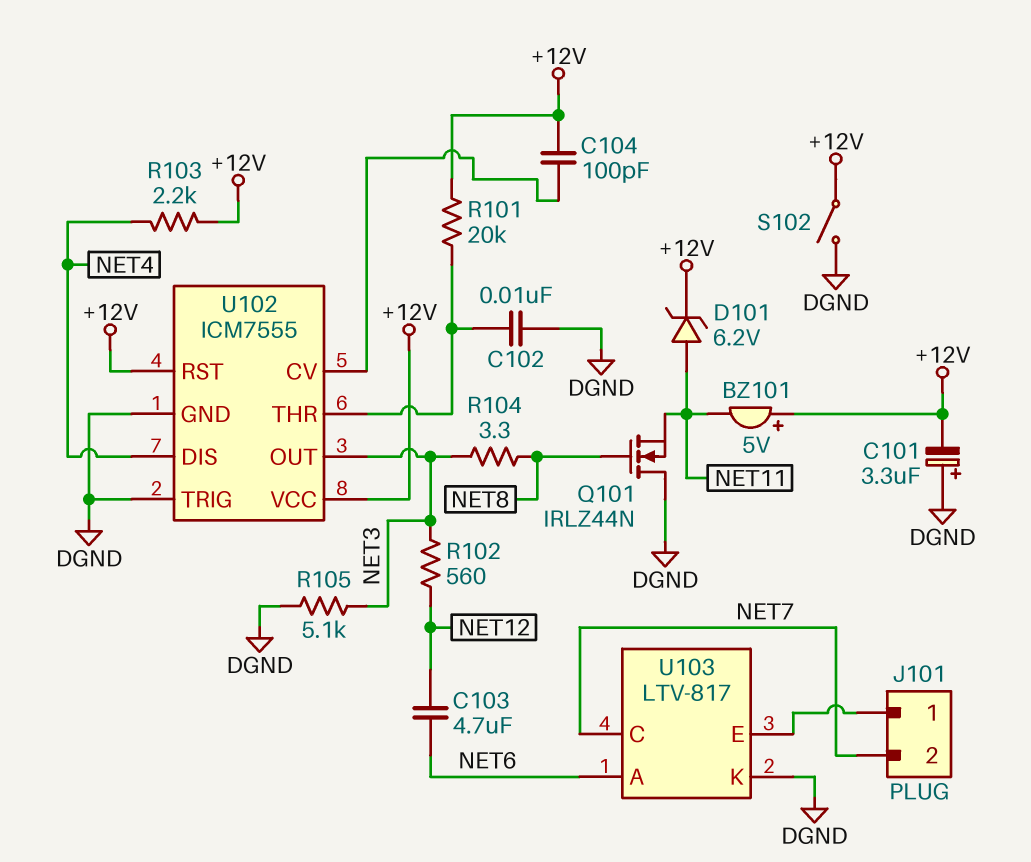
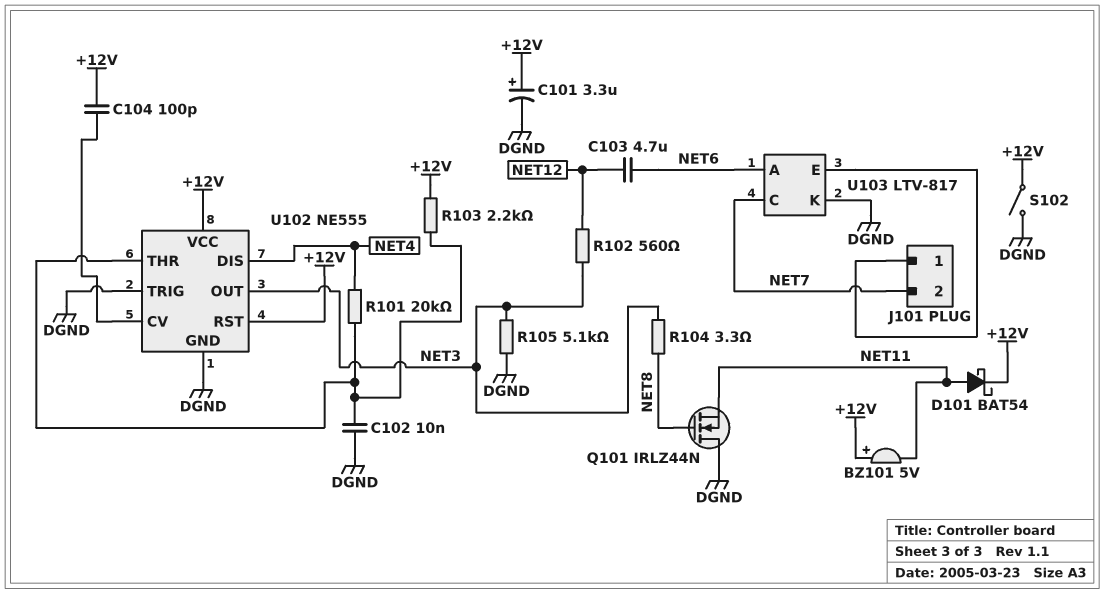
C101: 3.3uF (plus DGND, minus +12V) -> 3.3uF (plus +12V, minus DGND)
D101: zener 6.2V (A NET11, K +12V) -> schottky BAT54 (A NET11, K +12V)
R101: 20k (+12V, U102/THR) -> 20k (NET4, U102/THR)
R103: 2.2k (+12V, NET4) -> 2.2k (+12V, U102/THR)
U102: ICM7555 -> NE555

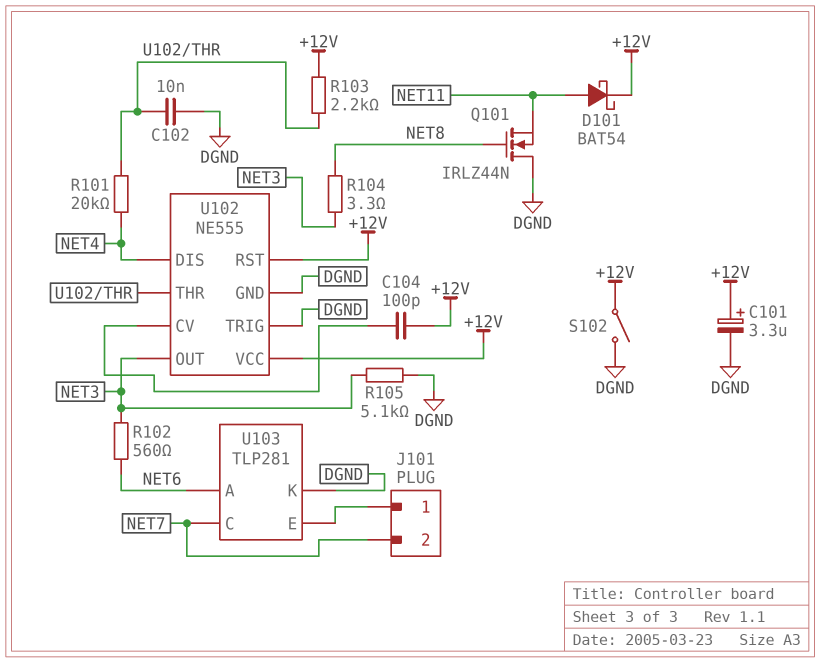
BZ101: buzzer 5V (plus +12V, minus NET11) -> none
C103: 4.7uF (NET6, NET12) -> none
R102: 560 (NET3, NET12) -> 560 (NET3, NET6)
U103: LTV-817 -> TLP281

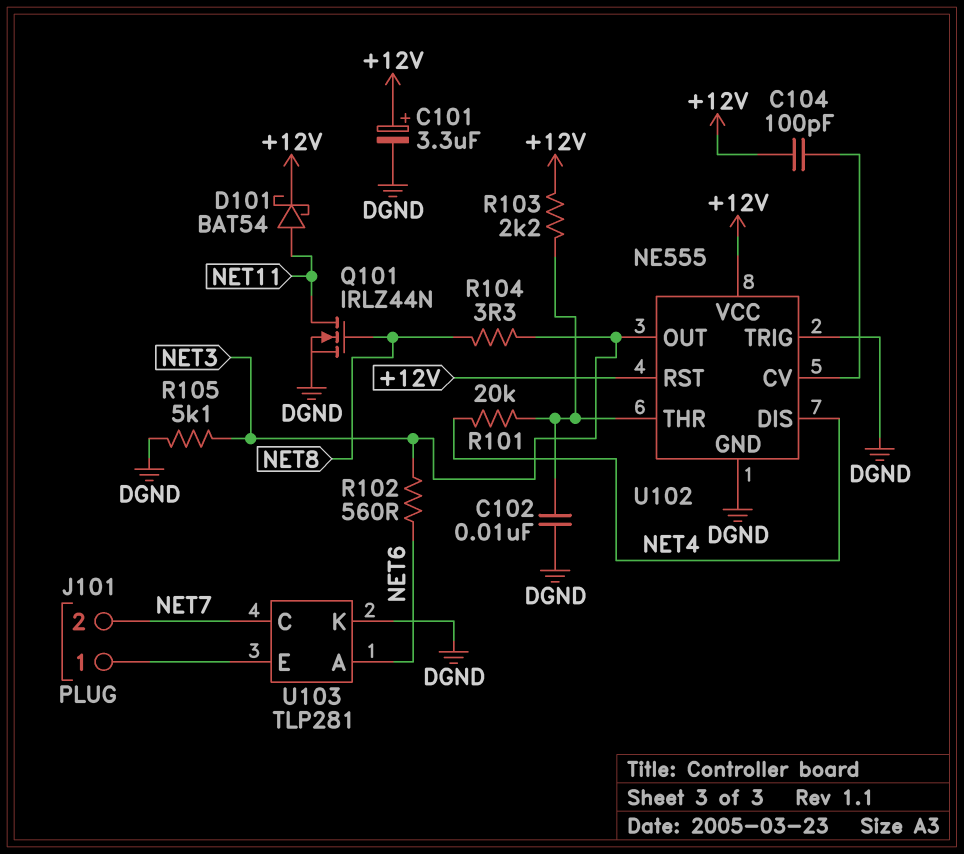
Q101: NMOS IRLZ44N (G NET8, D DGND, S NET11) -> NMOS IRLZ44N (G NET8, D NET11, S DGND)
S102: switch (+12V, DGND) -> none

